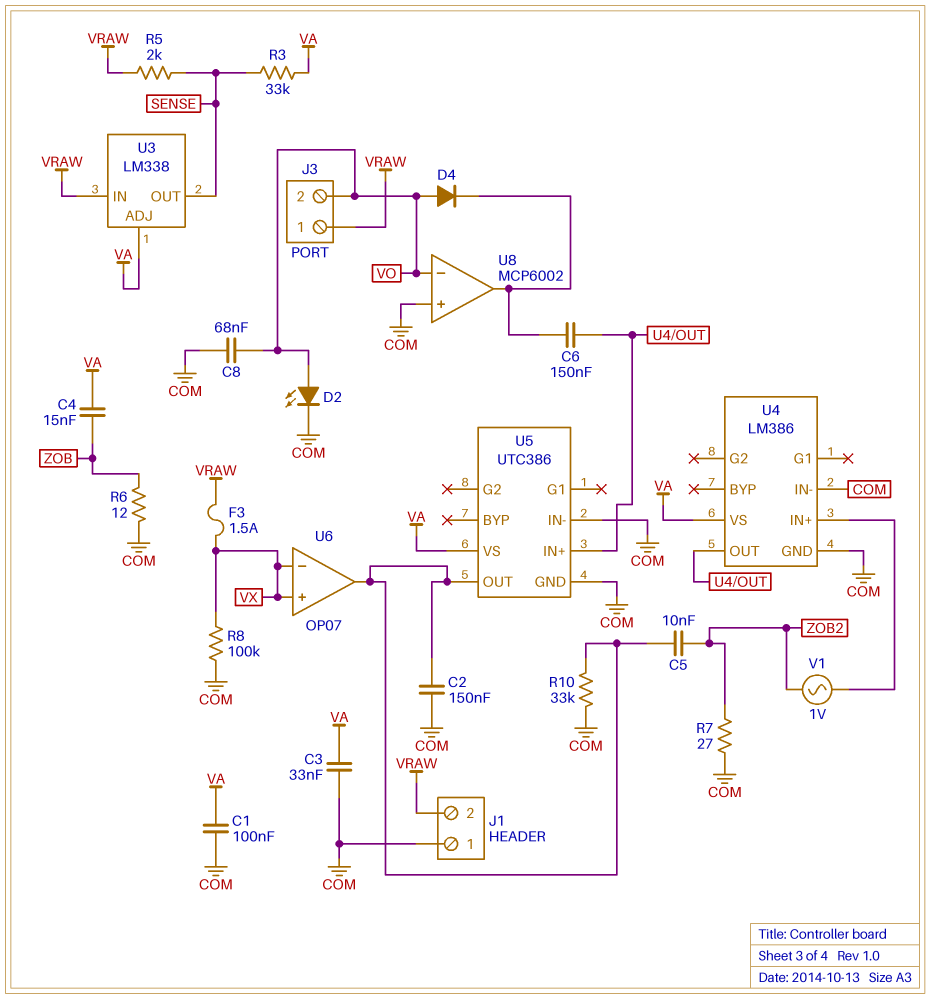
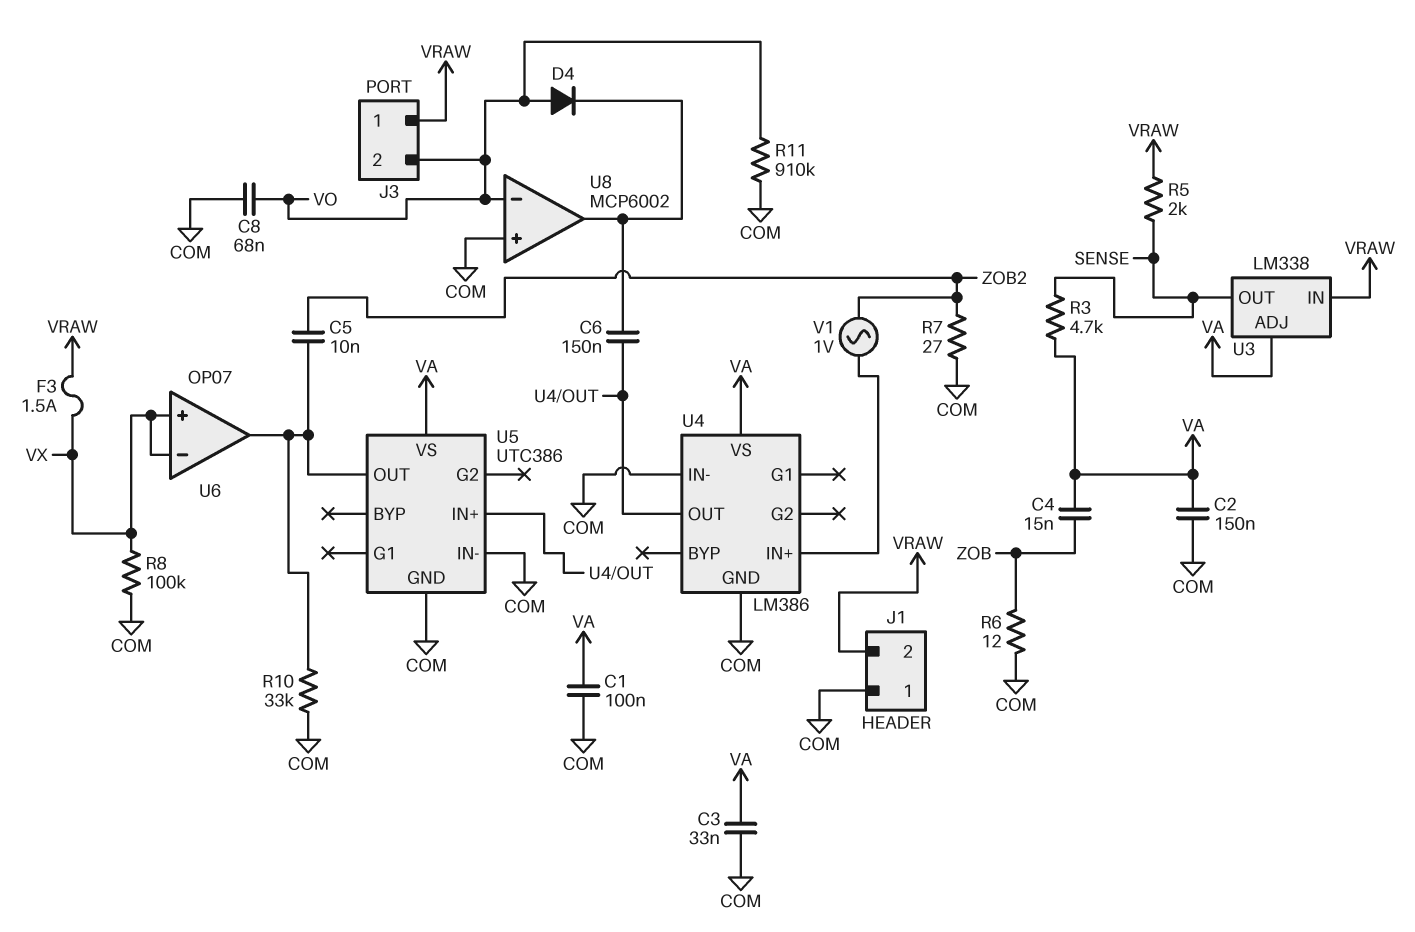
C2: 150nF (COM, U5/OUT) -> 150nF (COM, VA)
D2: LED (A VO, K COM) -> none
R3: 33k (SENSE, VA) -> 4.7k (SENSE, VA)
R11: none -> 910k (COM, VO)

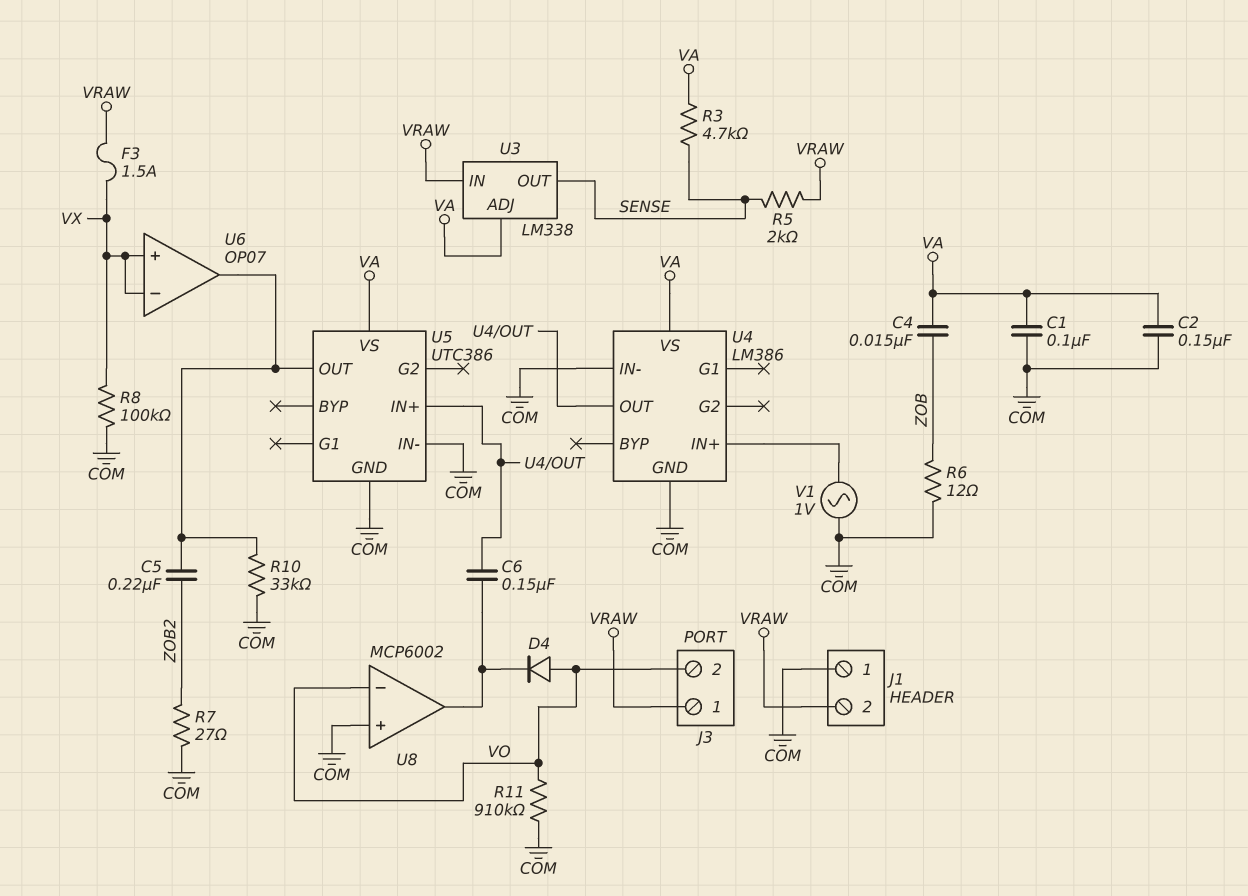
C3: 33nF (COM, VA) -> none
C5: 10nF (U5/OUT, ZOB2) -> 220nF (U5/OUT, ZOB2)
C8: 68nF (COM, VO) -> none
V1: AC 1V (U4/IN+, ZOB2) -> AC 1V (COM, U4/IN+)

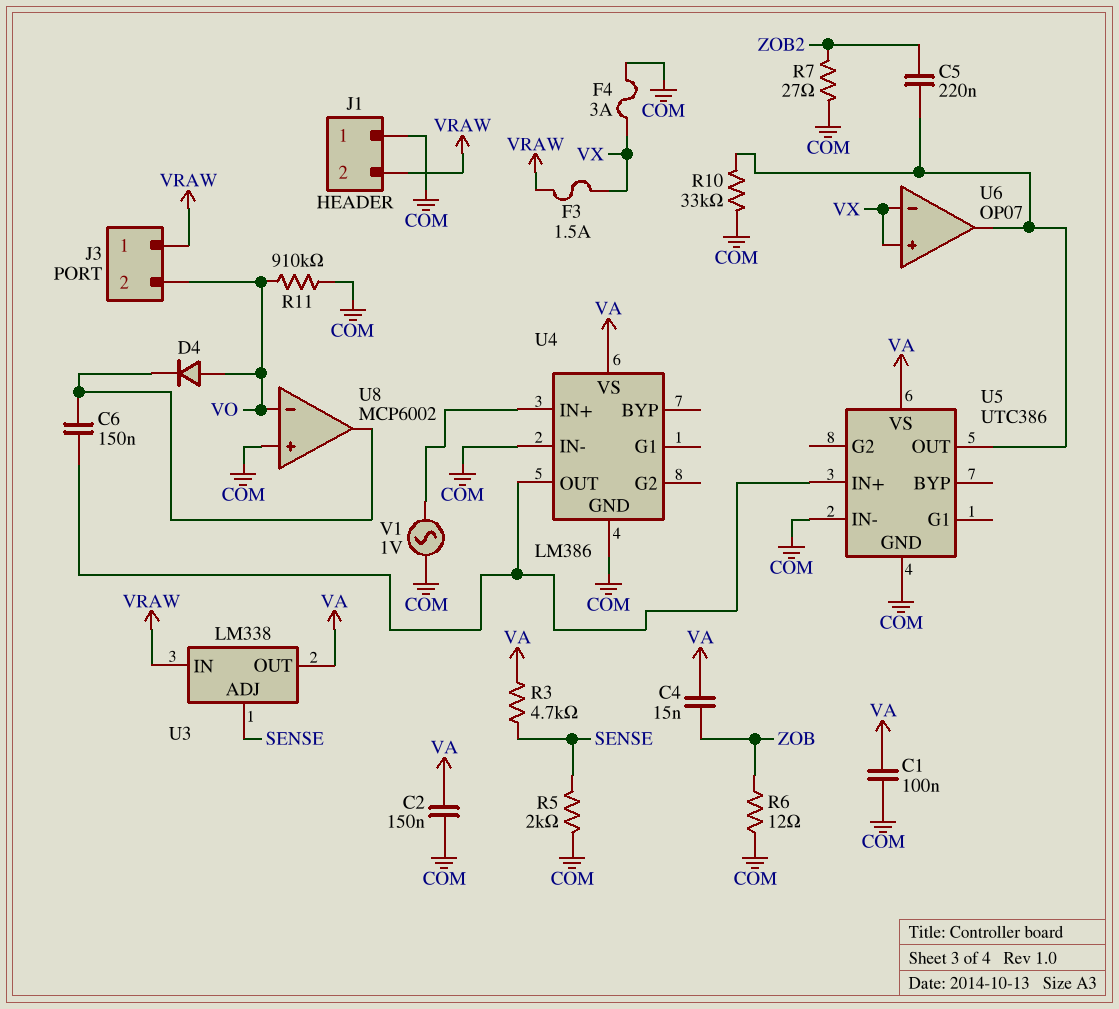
F4: none -> 3A (COM, VX)
R5: 2k (SENSE, VRAW) -> 2k (COM, SENSE)
R8: 100k (COM, VX) -> none
U3 pin ADJ: VA -> SENSE
U3 pin OUT: SENSE -> VA

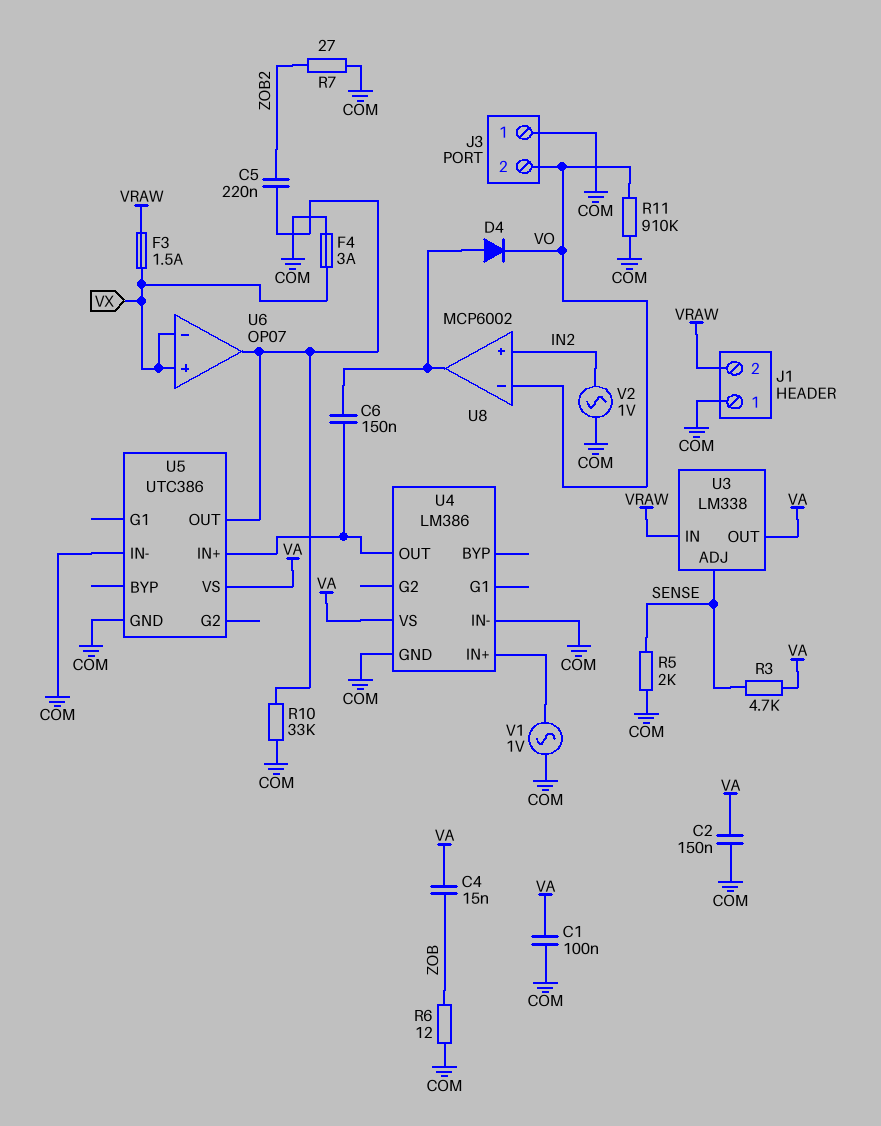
D4: diode (A VO, K U8/out) -> diode (A U8/out, K VO)
J3 pin 1: VRAW -> COM
U8 pin in+: COM -> IN2
V2: none -> AC 1V (COM, IN2)

